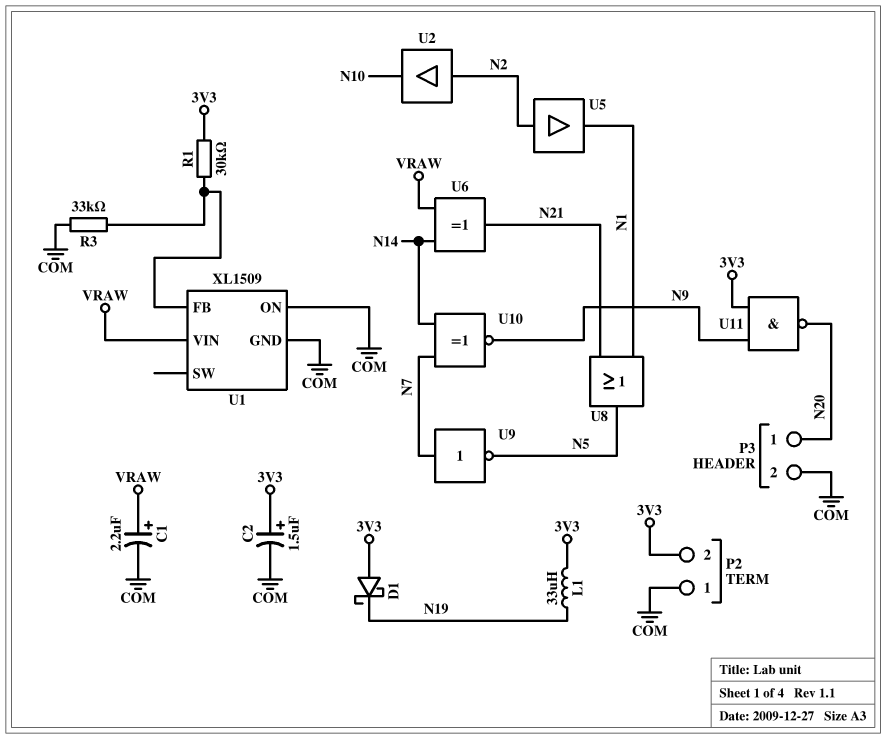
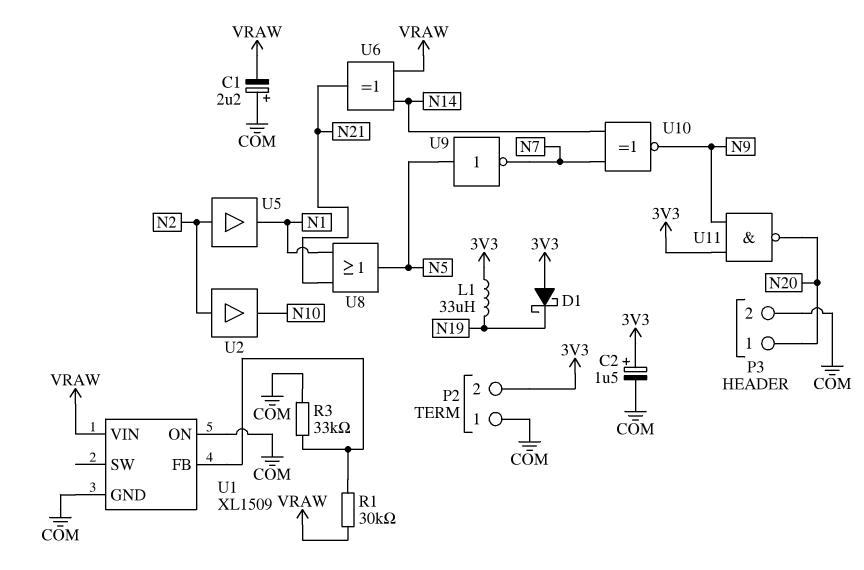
C1: 2.2uF (plus VRAW, minus COM) -> 2.2uF (plus COM, minus VRAW)
R1: 30k (3V3, U1/FB) -> 30k (U1/FB, VRAW)
U9: NOT (in N7, out N5) -> NOT (in N5, out N7)

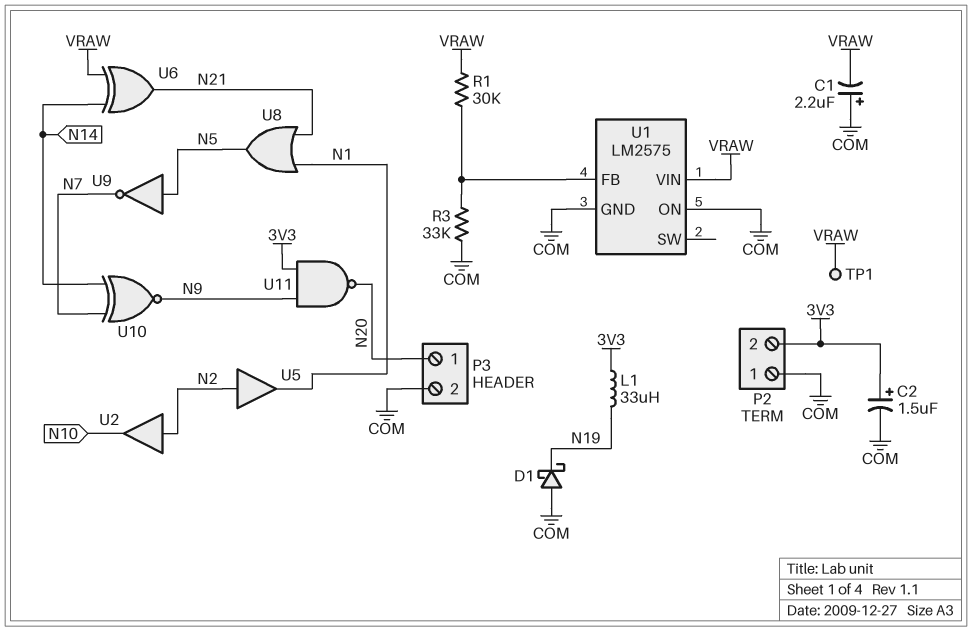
D1: schottky (A 3V3, K N19) -> schottky (A COM, K N19)
TP1: none -> test point (VRAW)
U1: XL1509 -> LM2575

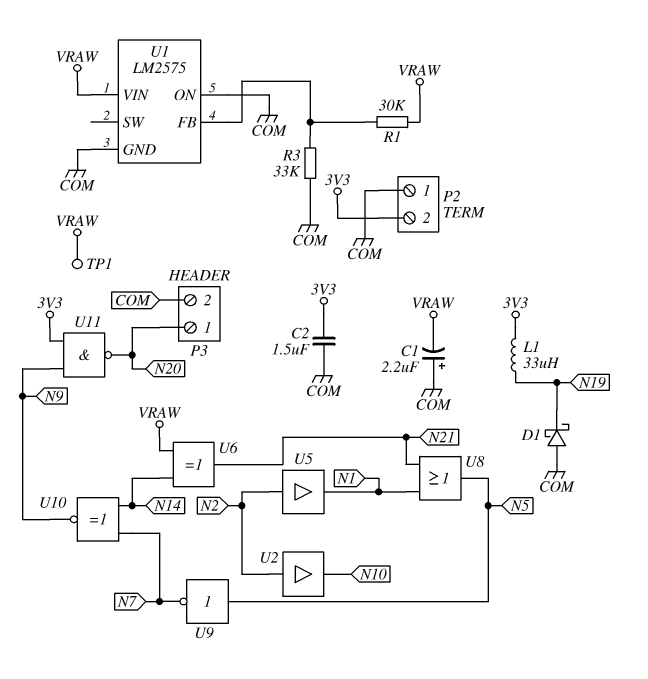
C2: 1.5uF (plus 3V3, minus COM) -> 1.5uF (3V3, COM)

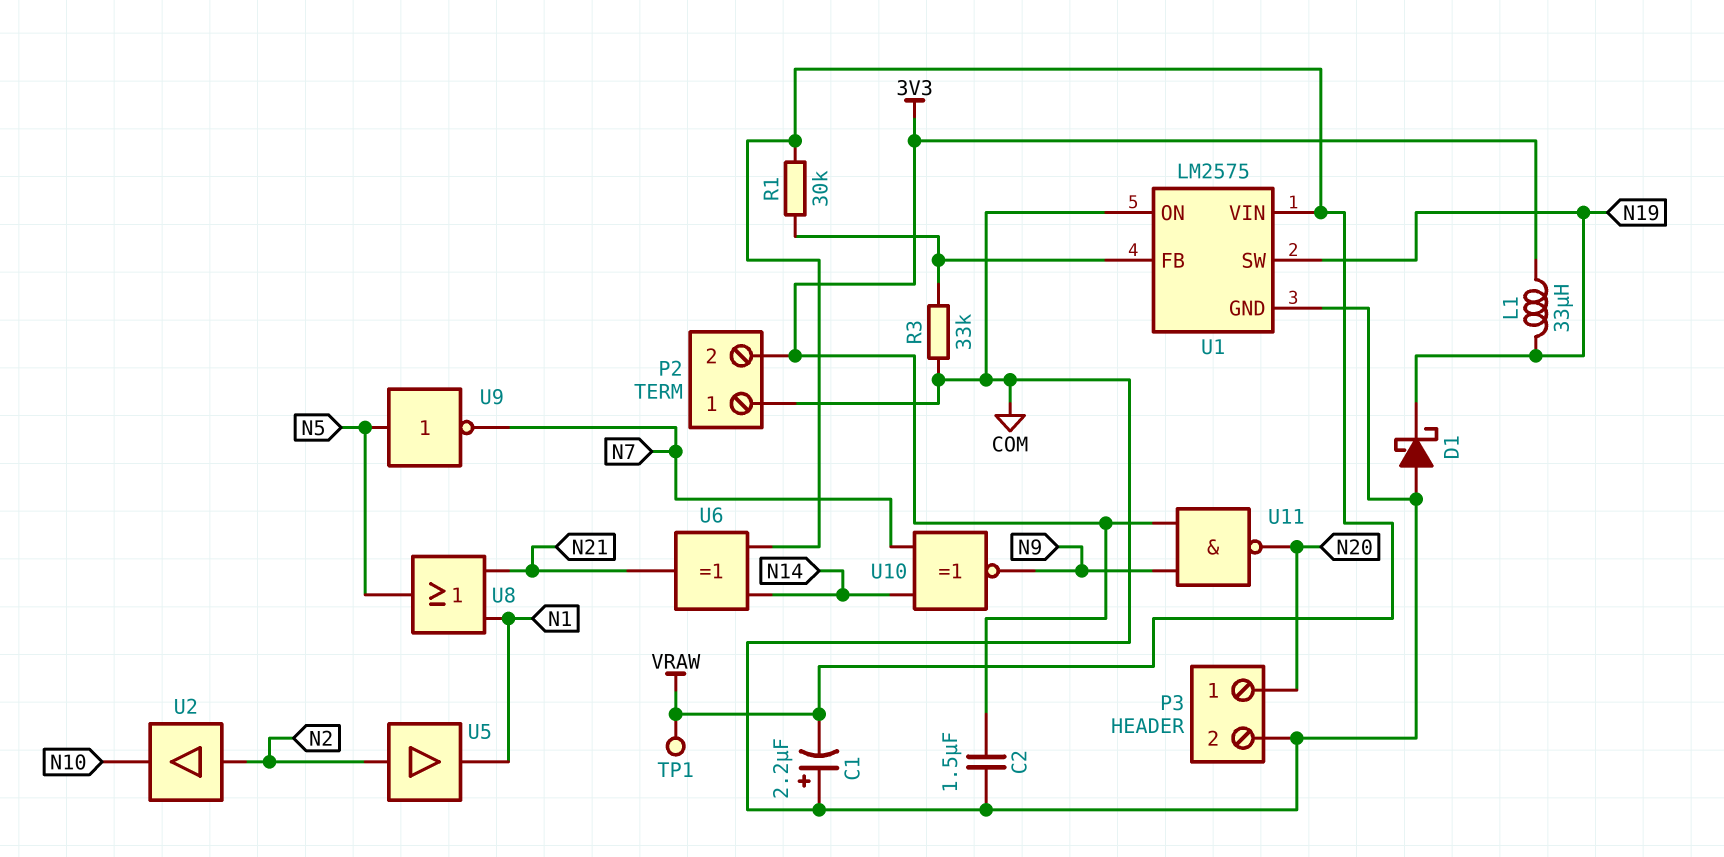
U1 pin SW: none -> N19

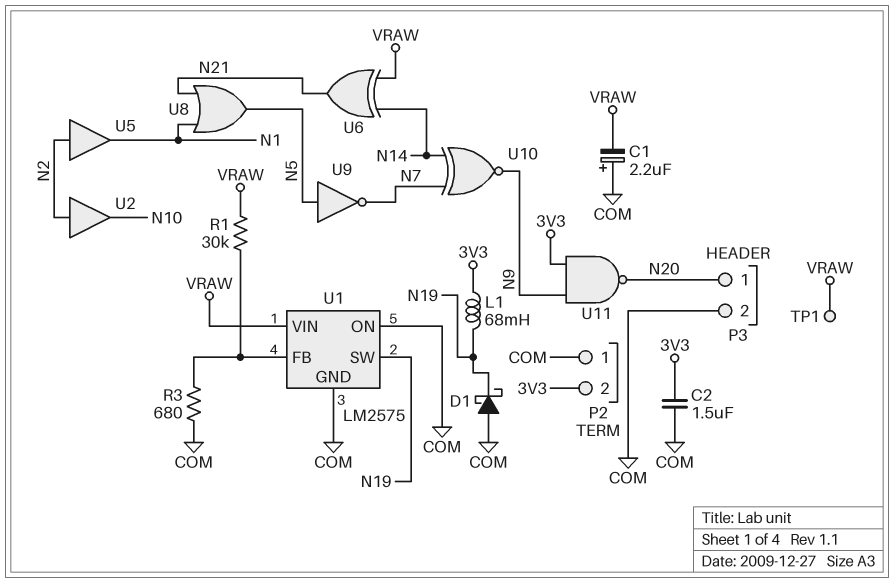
L1: 33uH (3V3, N19) -> 68mH (3V3, N19)
R3: 33k (COM, U1/FB) -> 680 (COM, U1/FB)

